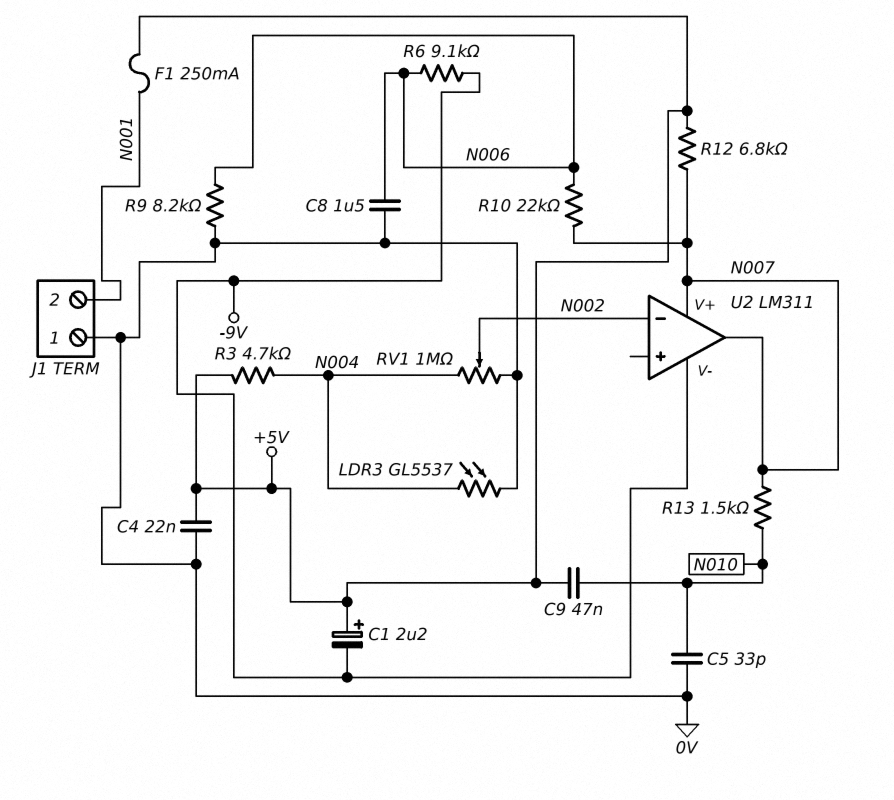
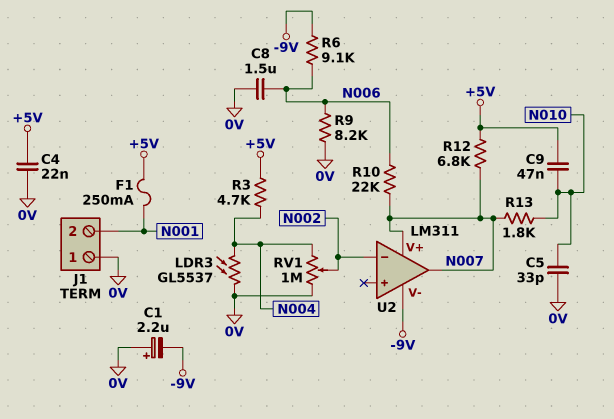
C1: 2.2uF (plus +5V, minus -9V) -> 2.2uF (plus 0V, minus -9V)
R13: 1.5k (N007, N010) -> 1.8k (N007, N010)

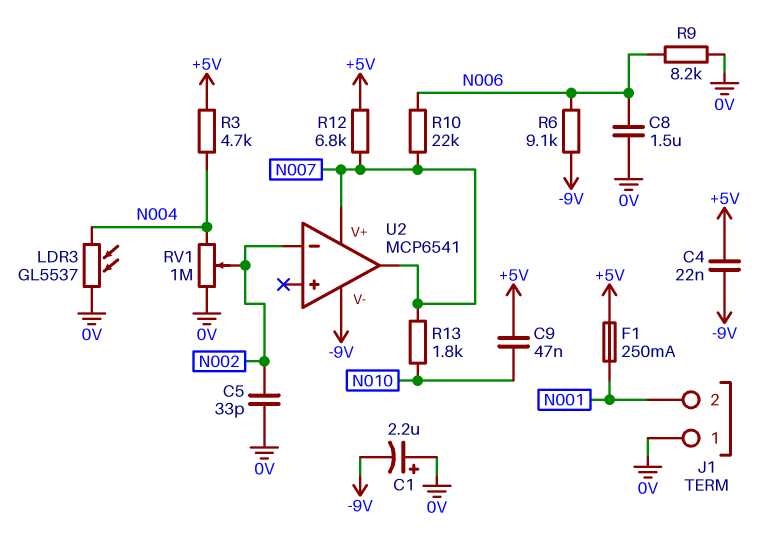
C4: 22nF (+5V, 0V) -> 22nF (+5V, -9V)
C5: 33pF (0V, N010) -> 33pF (0V, N002)
U2: LM311 -> MCP6541

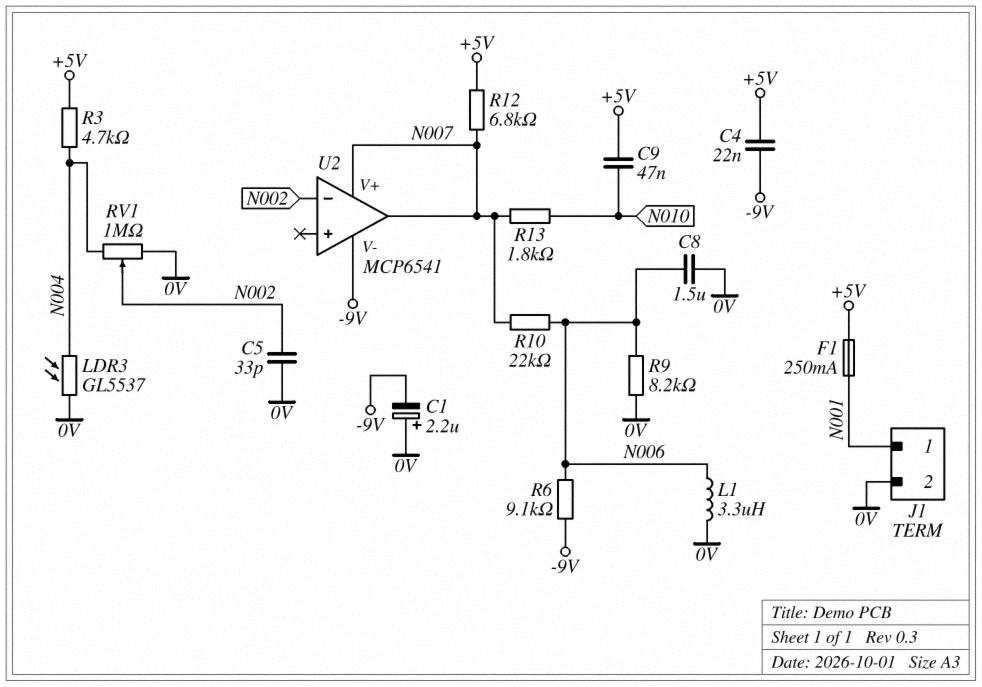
J1 pin 1: 0V -> N001
J1 pin 2: N001 -> 0V
L1: none -> 3.3uH (0V, N006)

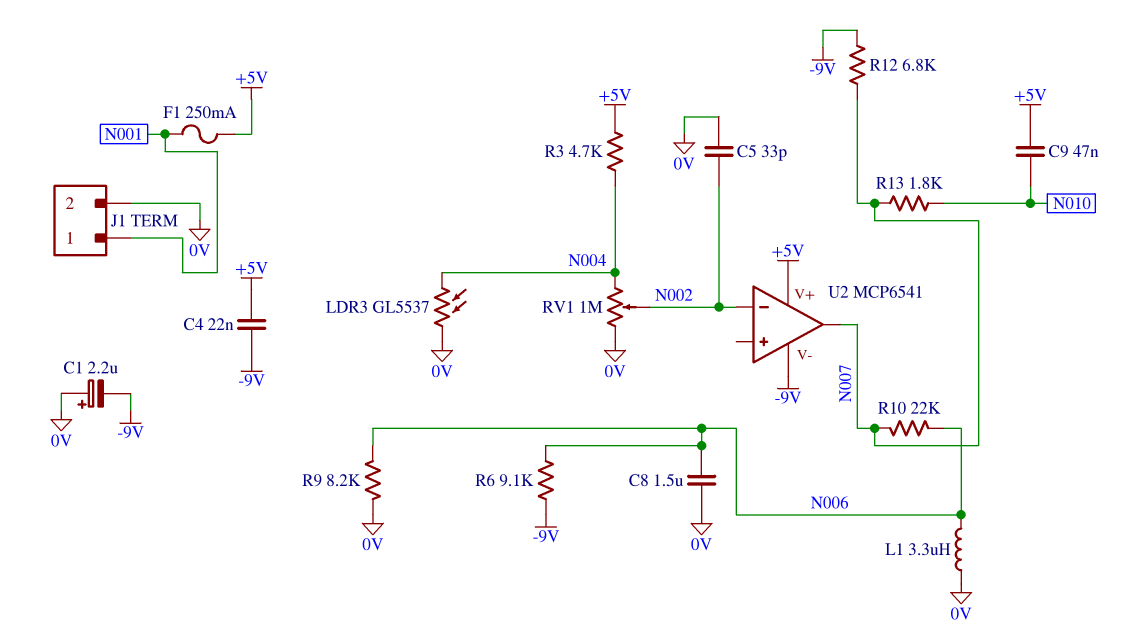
R12: 6.8k (+5V, N007) -> 6.8k (-9V, N007)
U2 pin V+: N007 -> +5V

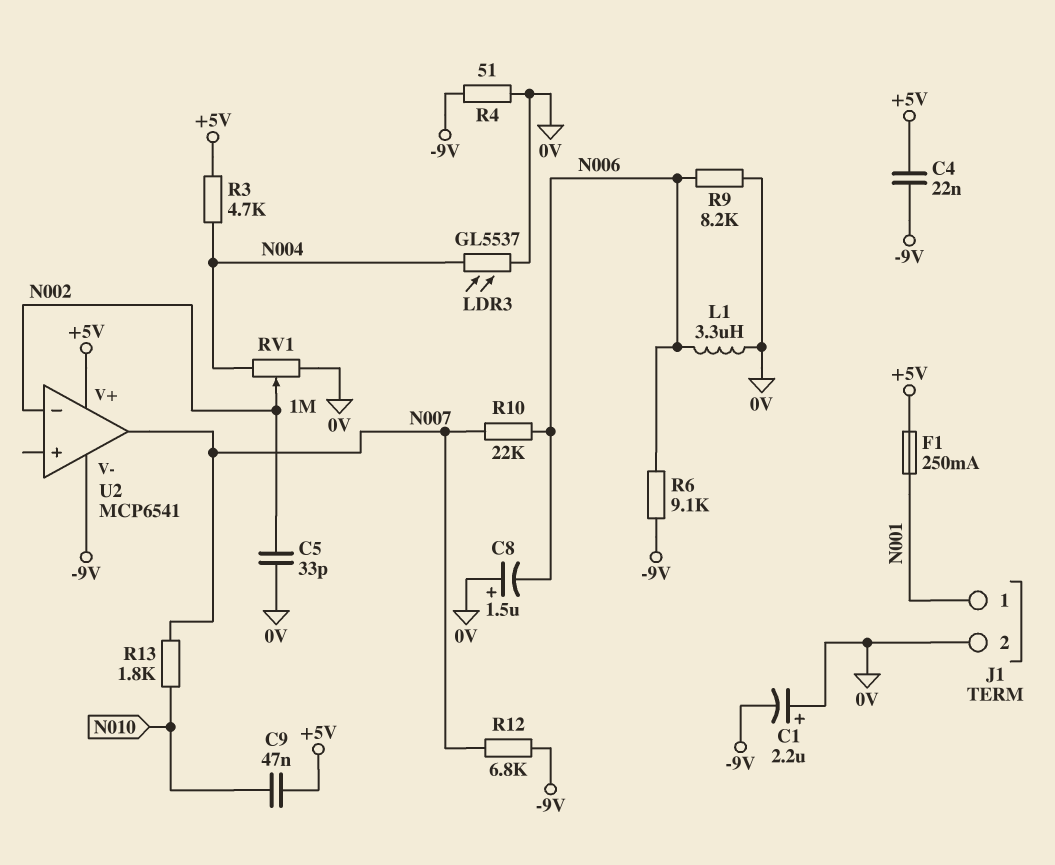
C8: 1.5uF (0V, N006) -> 1.5uF (plus 0V, minus N006)
R4: none -> 51 (-9V, 0V)

